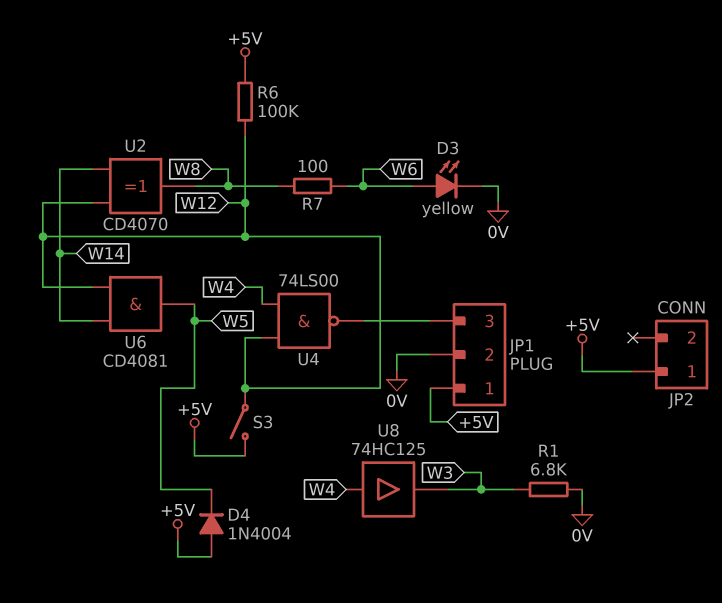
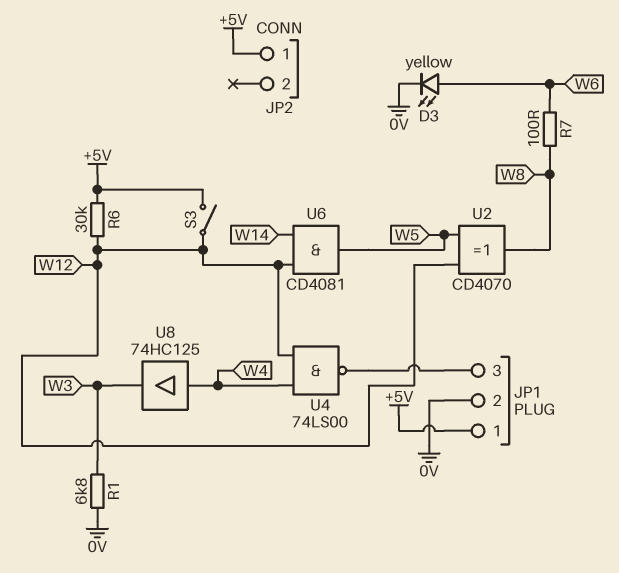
D4: diode 1N4004 (A +5V, K W5) -> none
R6: 100k (+5V, W12) -> 30k (+5V, W12)
U2: XOR CD4070 (in W12, in W14, out W8) -> XOR CD4070 (in W5, in W12, out W8)

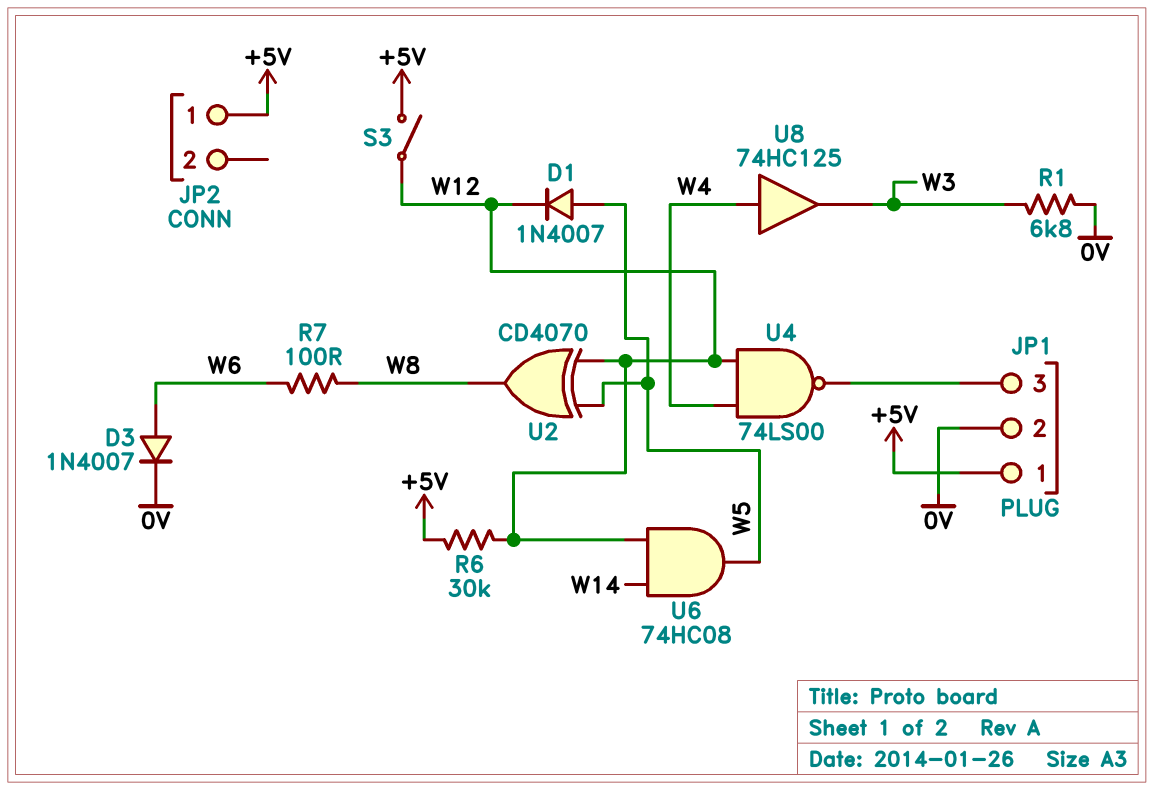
D1: none -> diode 1N4007 (A W5, K W12)
D3: LED yellow (A W6, K 0V) -> diode 1N4007 (A W6, K 0V)
U6: AND CD4081 (in W12, in W14, out W5) -> AND 74HC08 (in W12, in W14, out W5)

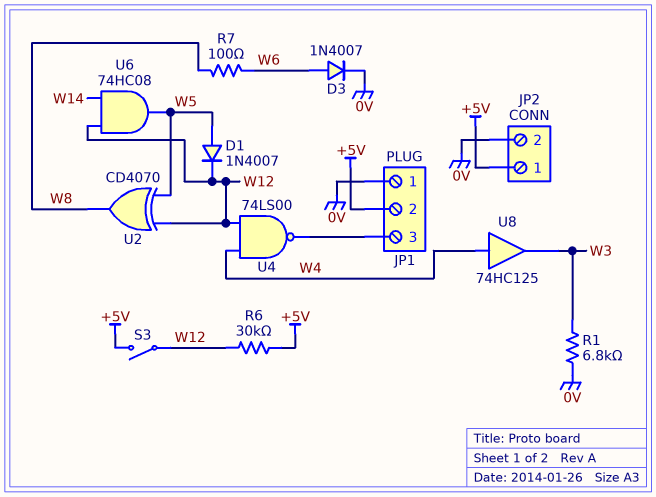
JP1 pin 1: +5V -> 0V
JP1 pin 2: 0V -> +5V
JP2 pin 2: none -> 0V

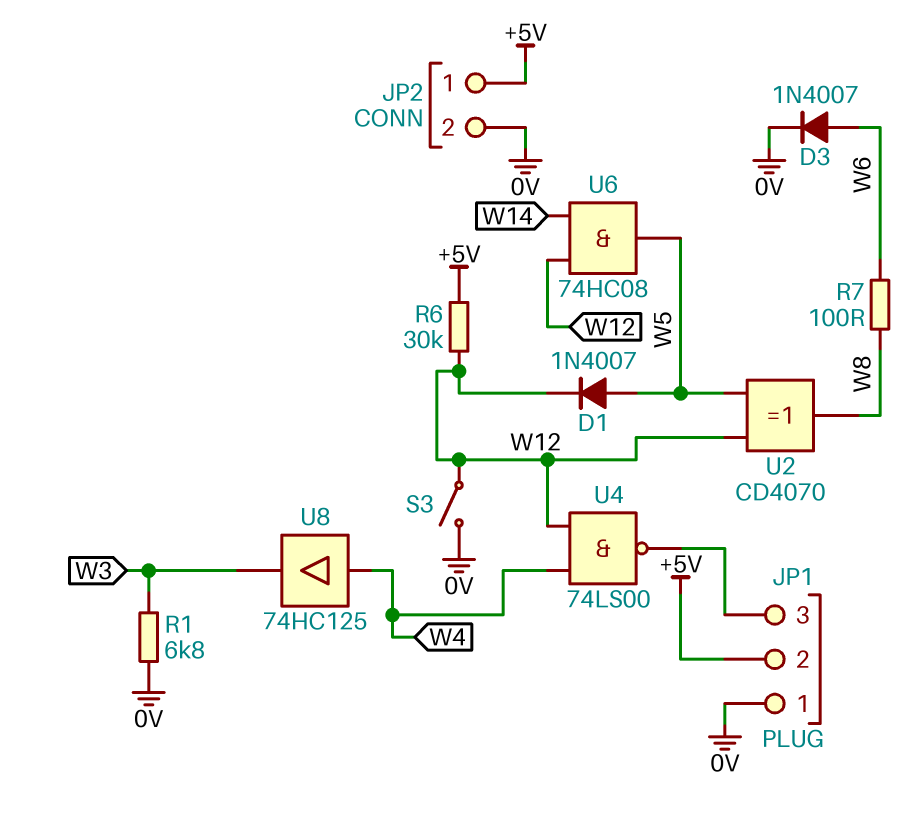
S3: switch (+5V, W12) -> switch (0V, W12)

